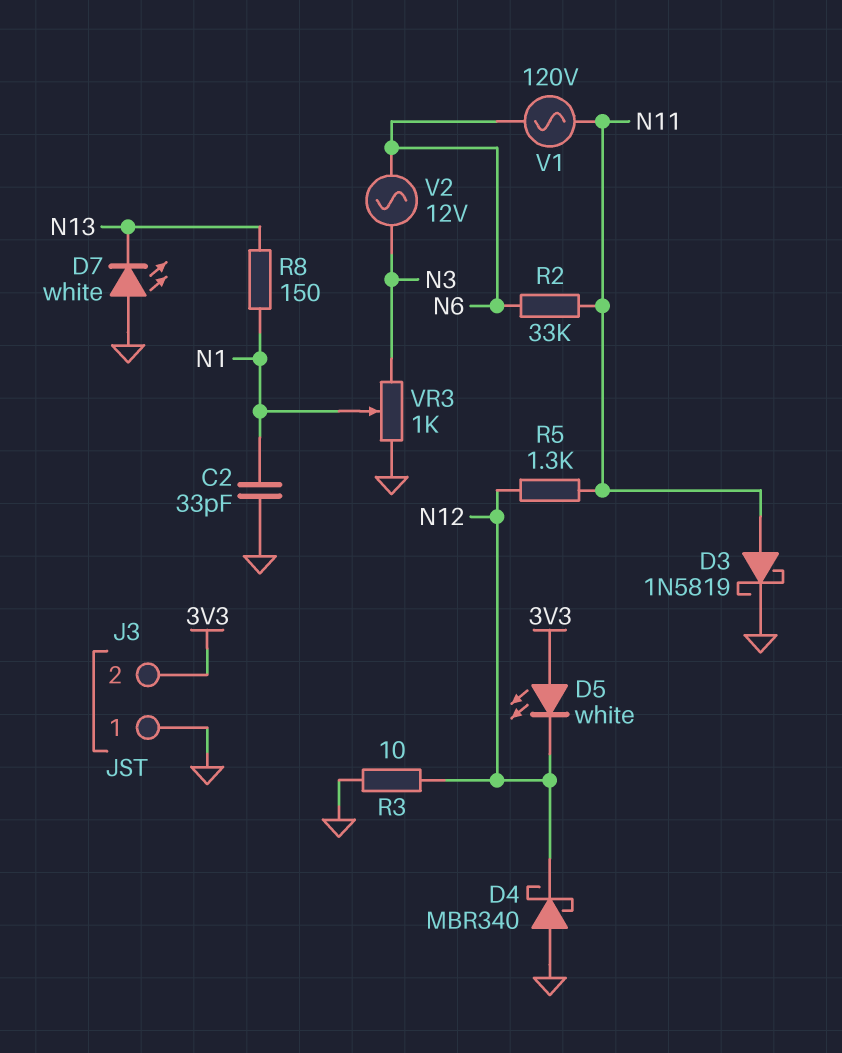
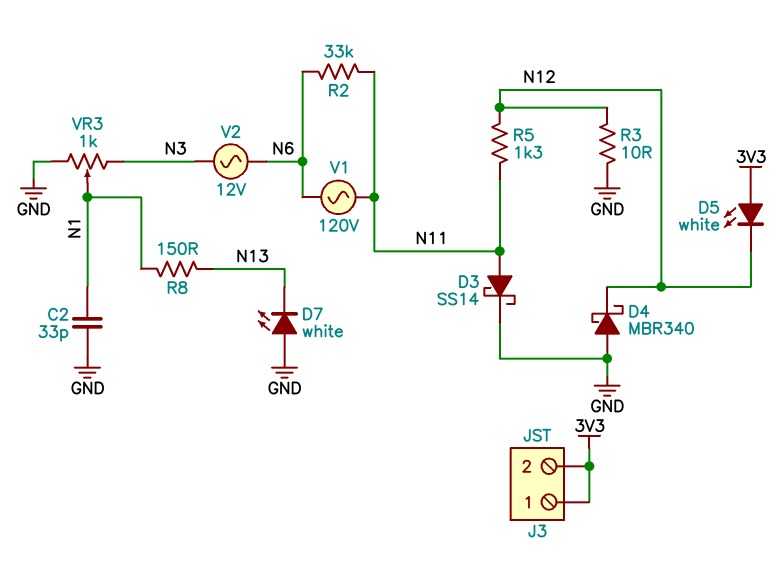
D3: schottky 1N5819 (A N11, K GND) -> schottky SS14 (A N11, K GND)
J3 pin 1: GND -> 3V3

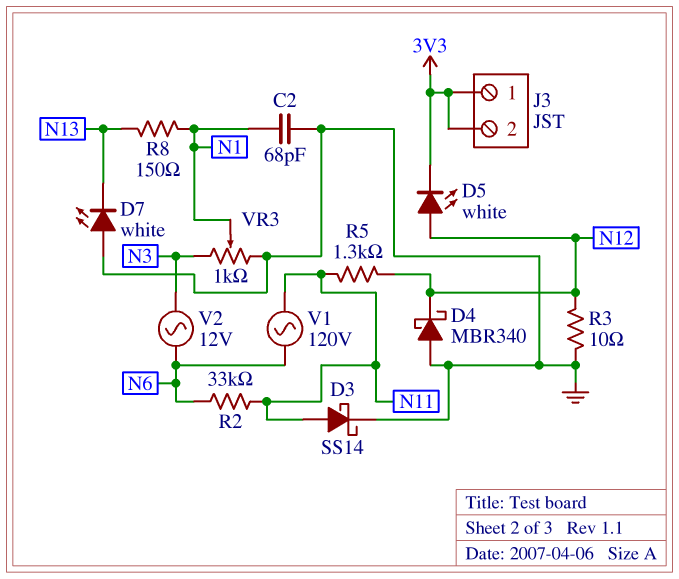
C2: 33pF (GND, N1) -> 68pF (GND, N1)
D5: LED white (A 3V3, K N12) -> LED white (A N12, K 3V3)

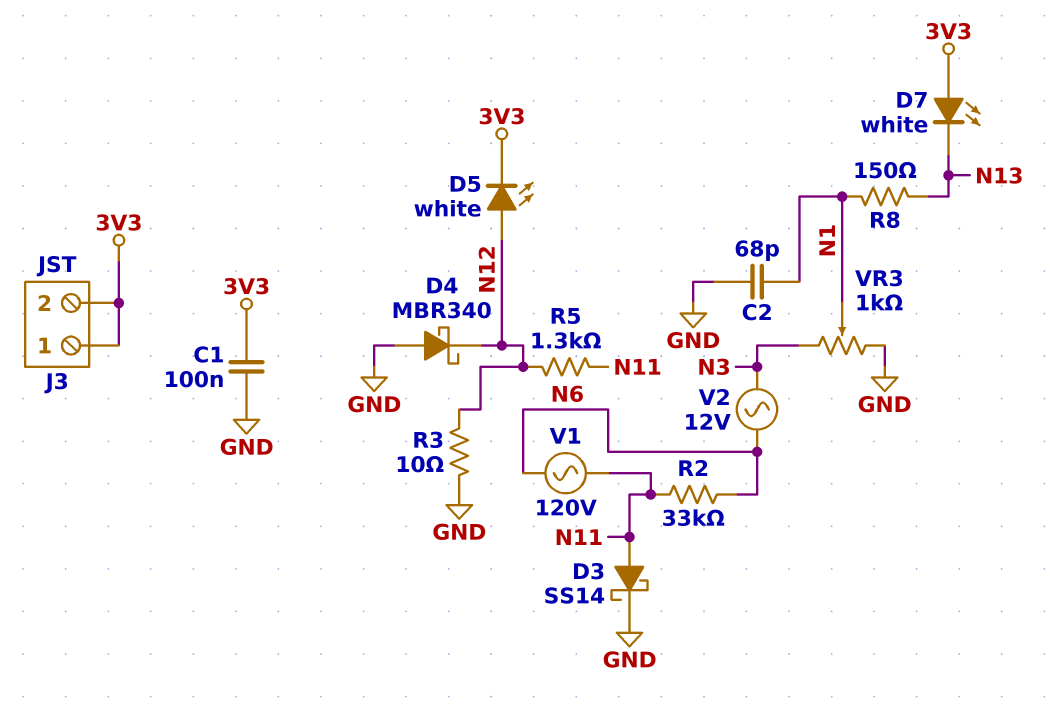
C1: none -> 100nF (3V3, GND)
D7: LED white (A GND, K N13) -> LED white (A 3V3, K N13)

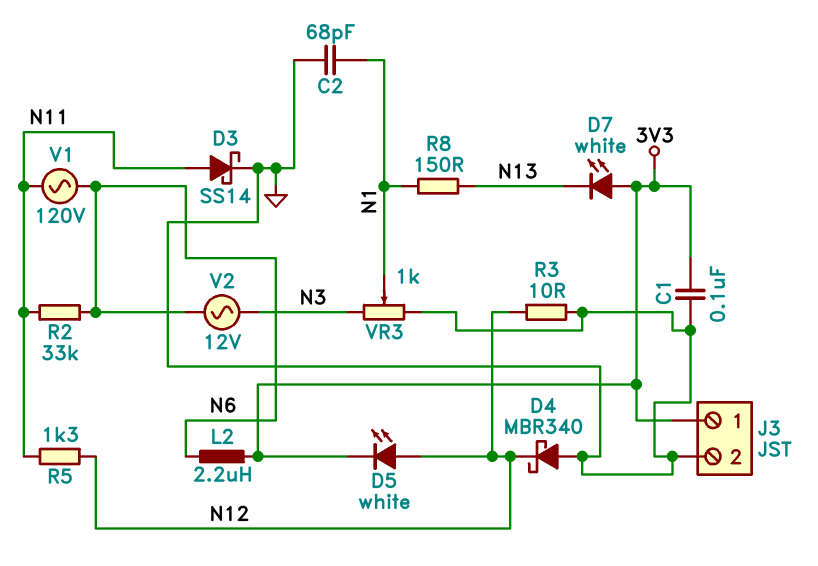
J3 pin 2: 3V3 -> GND
L2: none -> 2.2uH (3V3, N6)

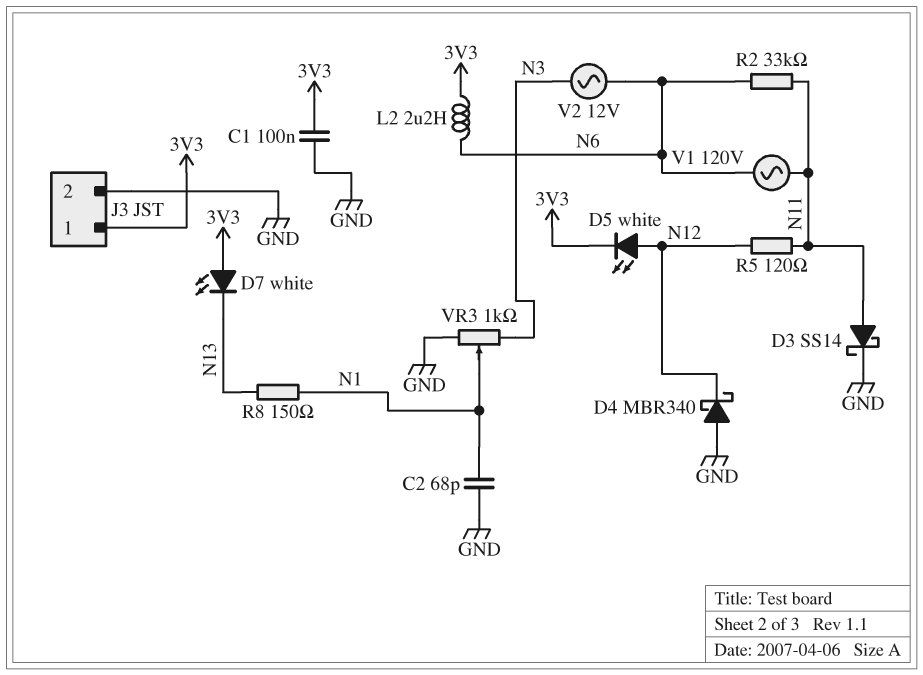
R3: 10 (GND, N12) -> none
R5: 1.3k (N11, N12) -> 120 (N11, N12)

